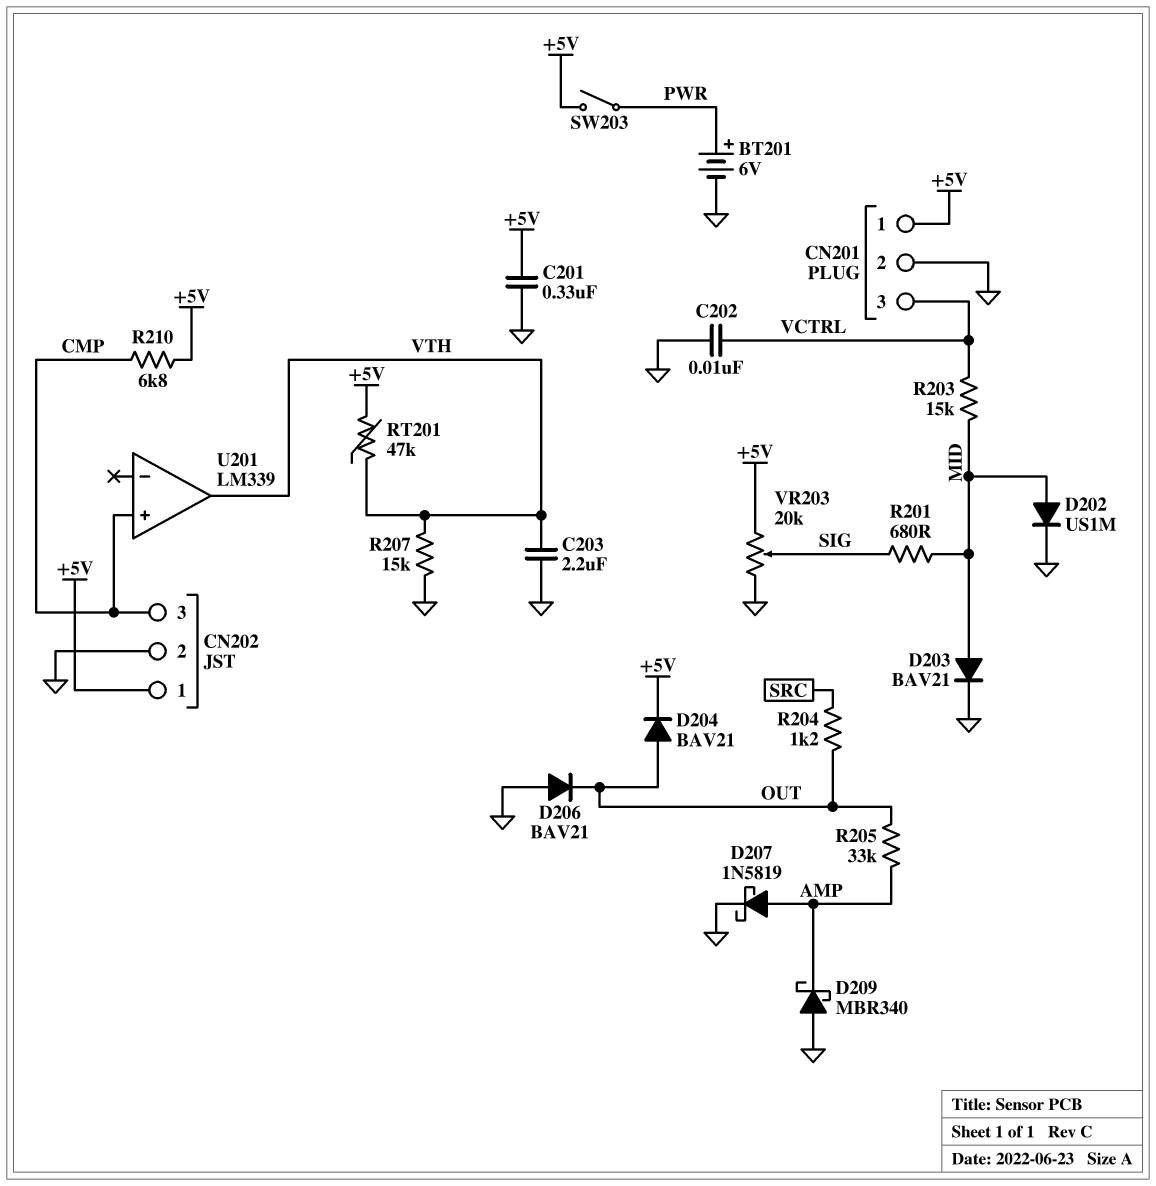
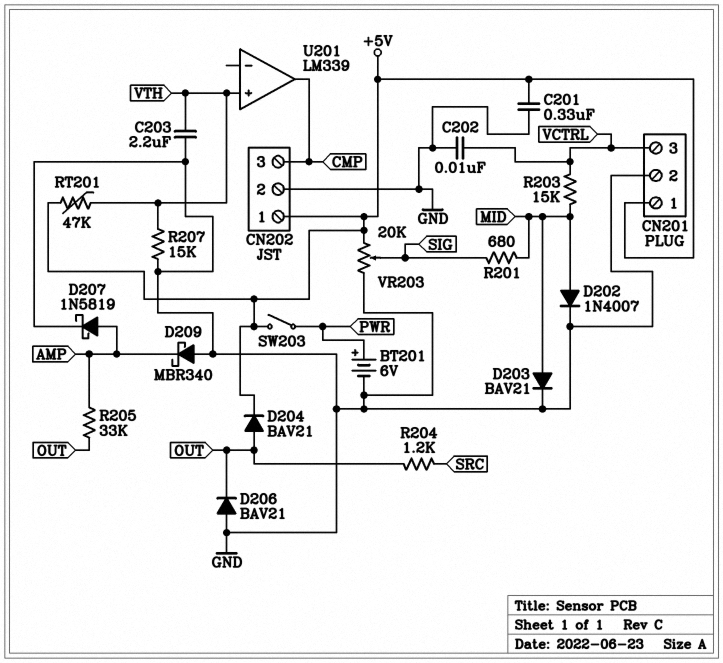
D202: diode US1M (A MID, K GND) -> diode 1N4007 (A MID, K GND)
R210: 6.8k (+5V, CMP) -> none
U201 pin in+: CMP -> VTH
U201 pin out: VTH -> CMP

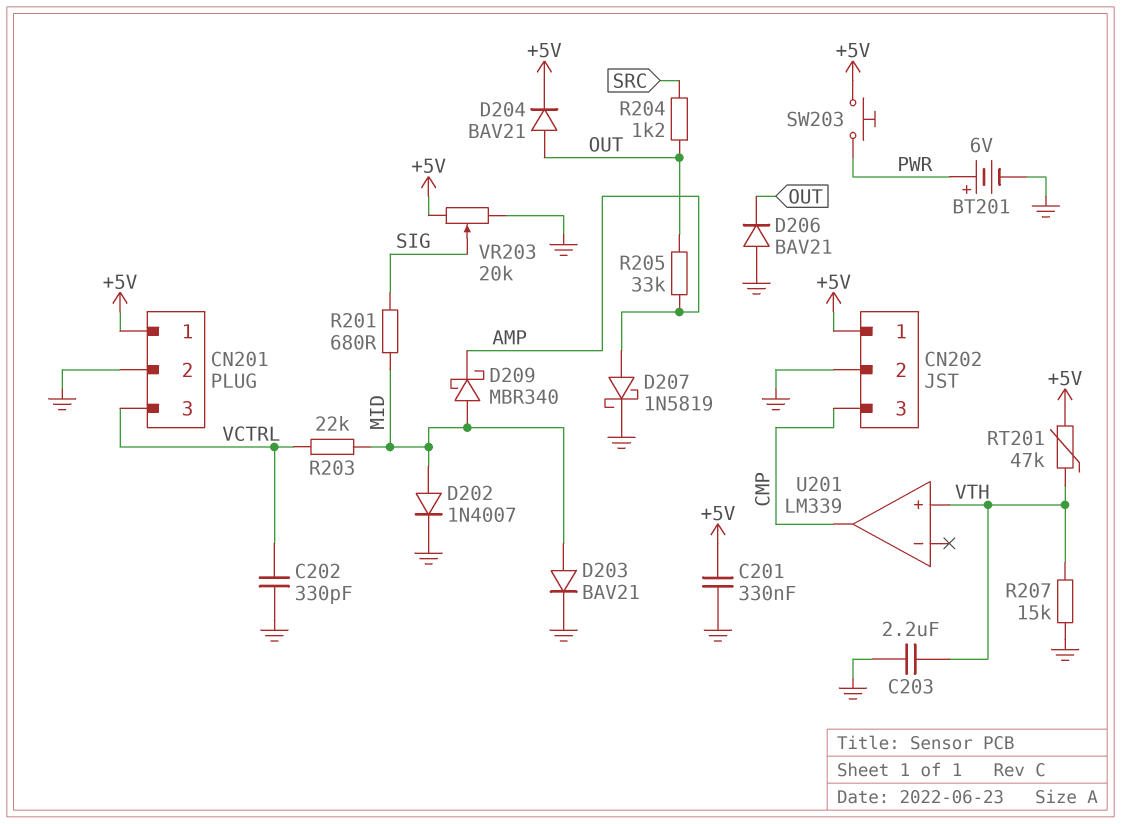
C202: 10nF (GND, VCTRL) -> 330pF (GND, VCTRL)
D209: schottky MBR340 (A GND, K AMP) -> schottky MBR340 (A MID, K AMP)
R203: 15k (MID, VCTRL) -> 22k (MID, VCTRL)
SW203: switch (+5V, PWR) -> button (+5V, PWR)

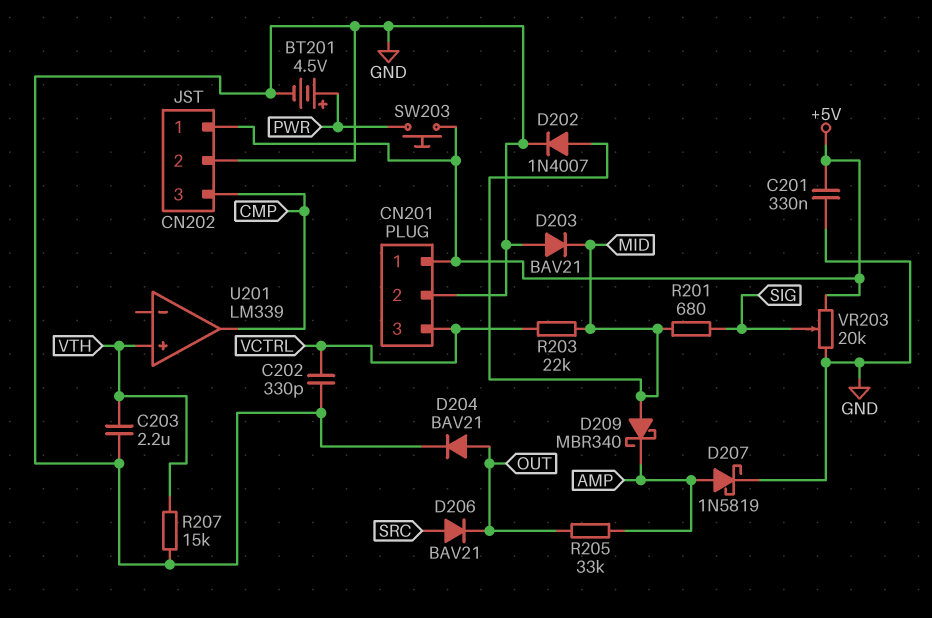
BT201: 6V (plus PWR, minus GND) -> 4.5V (plus PWR, minus GND)
D203: diode BAV21 (A MID, K GND) -> diode BAV21 (A GND, K MID)
D204: diode BAV21 (A OUT, K +5V) -> diode BAV21 (A OUT, K GND)
D206: diode BAV21 (A GND, K OUT) -> diode BAV21 (A SRC, K OUT)
R204: 1.2k (OUT, SRC) -> none
RT201: 47k (+5V, VTH) -> none

